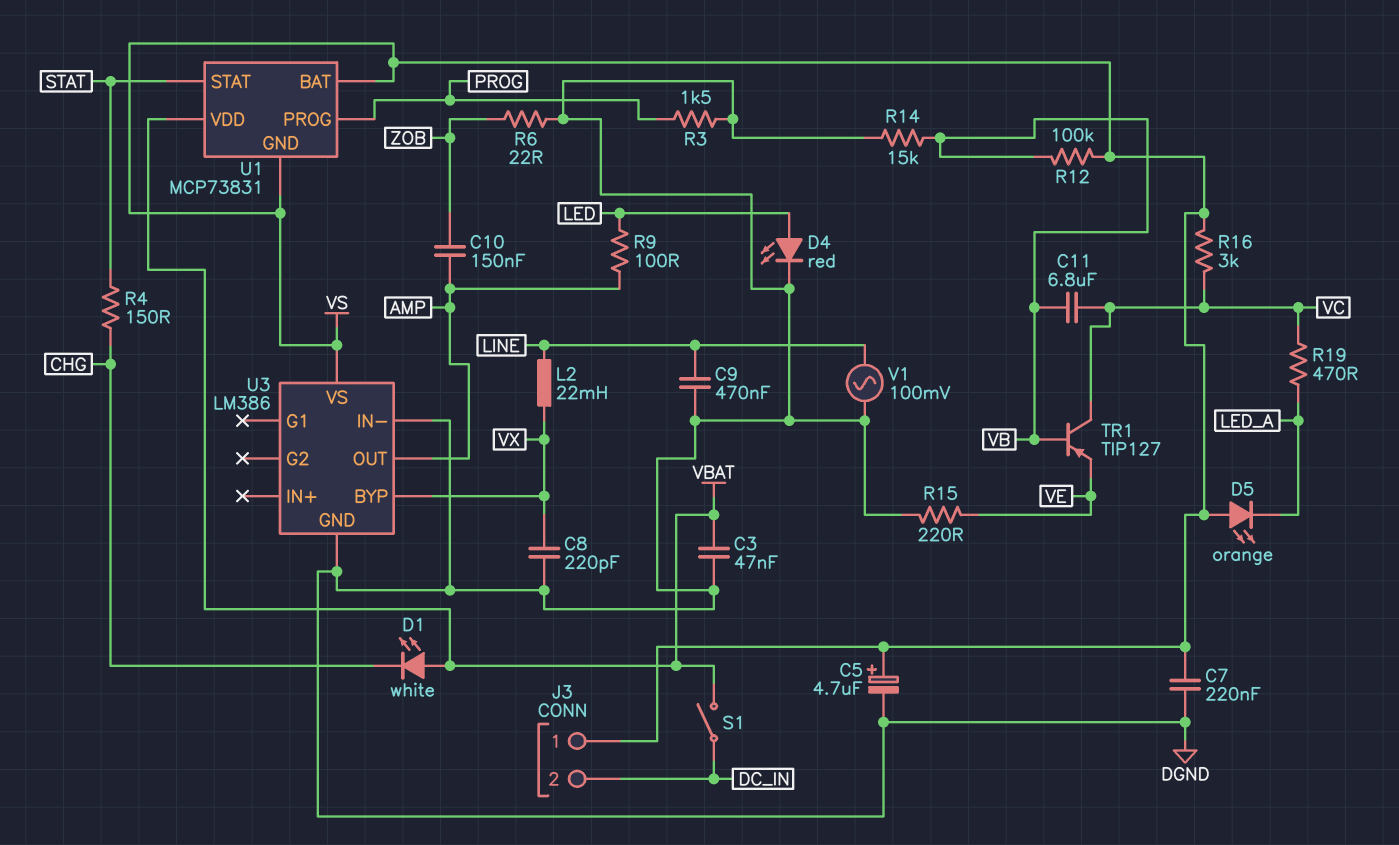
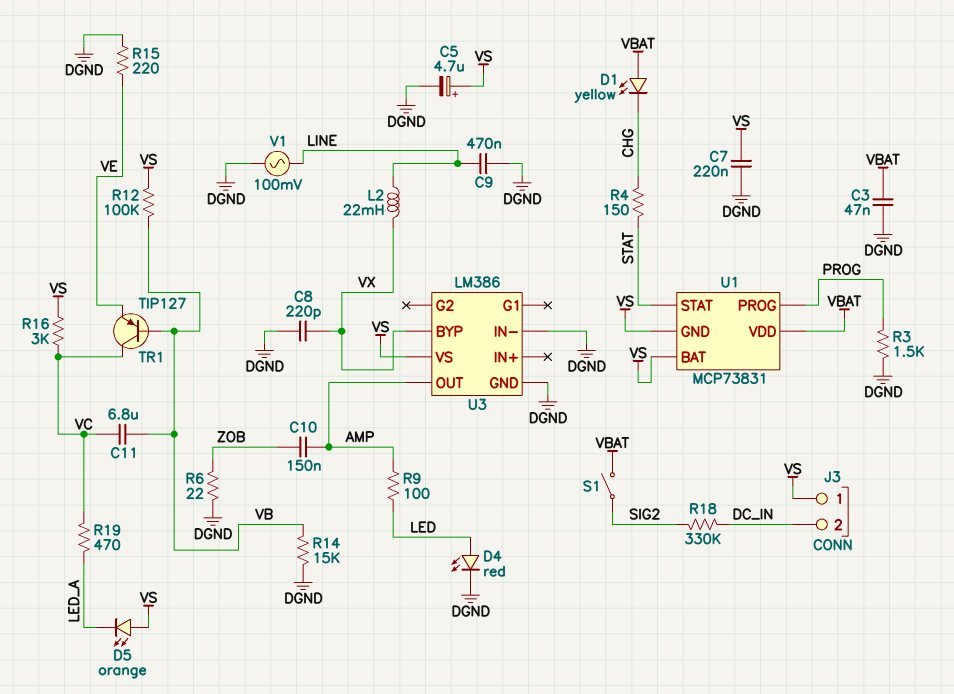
D1: LED white (A VBAT, K CHG) -> LED yellow (A VBAT, K CHG)
R18: none -> 330k (DC_IN, SIG2)
S1: switch (DC_IN, VBAT) -> switch (SIG2, VBAT)

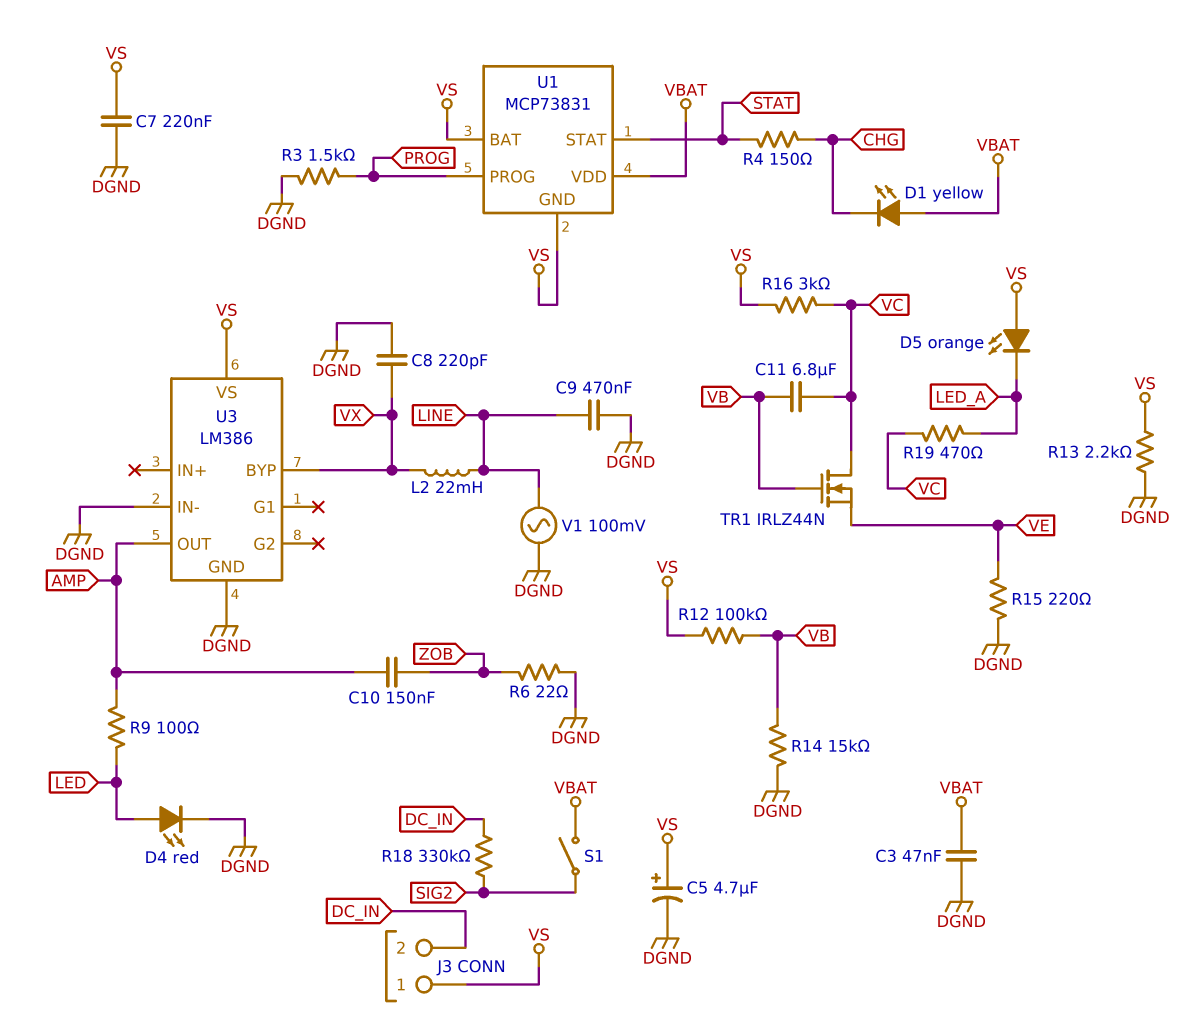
R13: none -> 2.2k (DGND, VS)
TR1: PNP TIP127 (B VB, C VC, E VE) -> NMOS IRLZ44N (G VB, D VC, S VE)

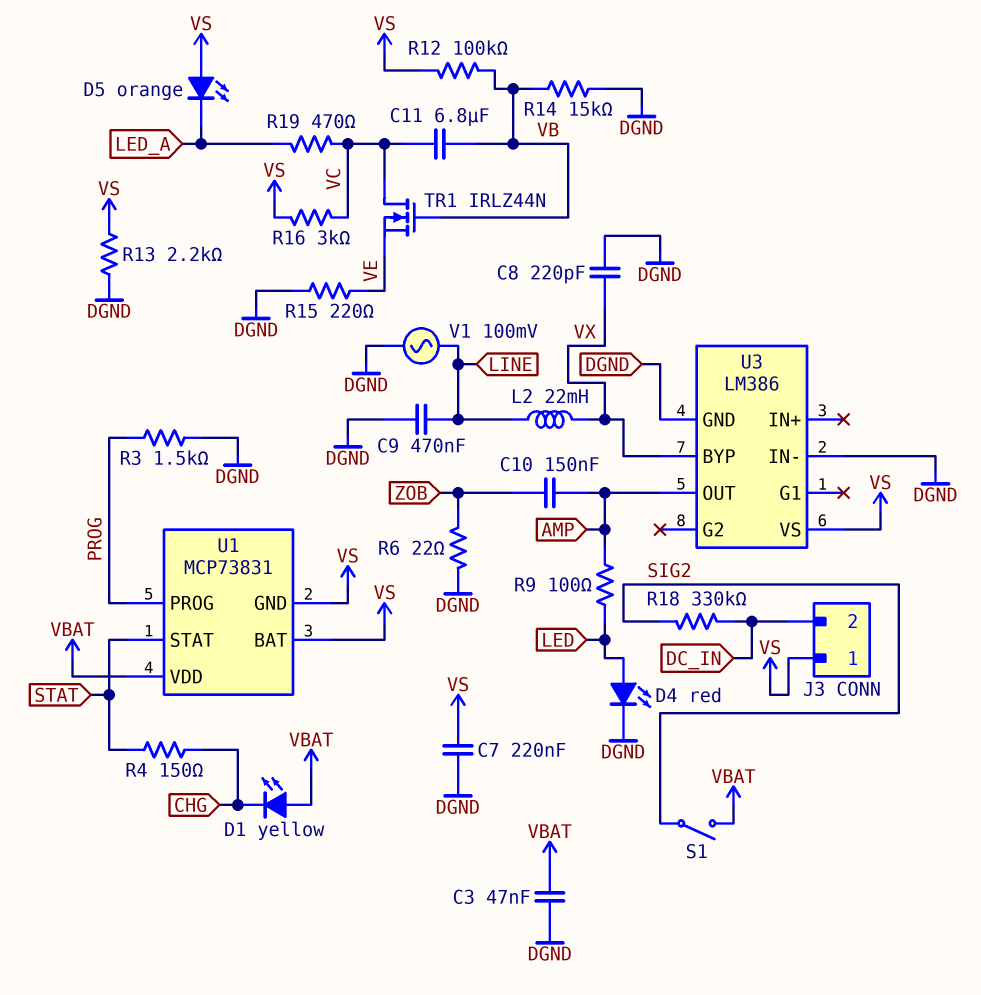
C5: 4.7uF (plus VS, minus DGND) -> none

